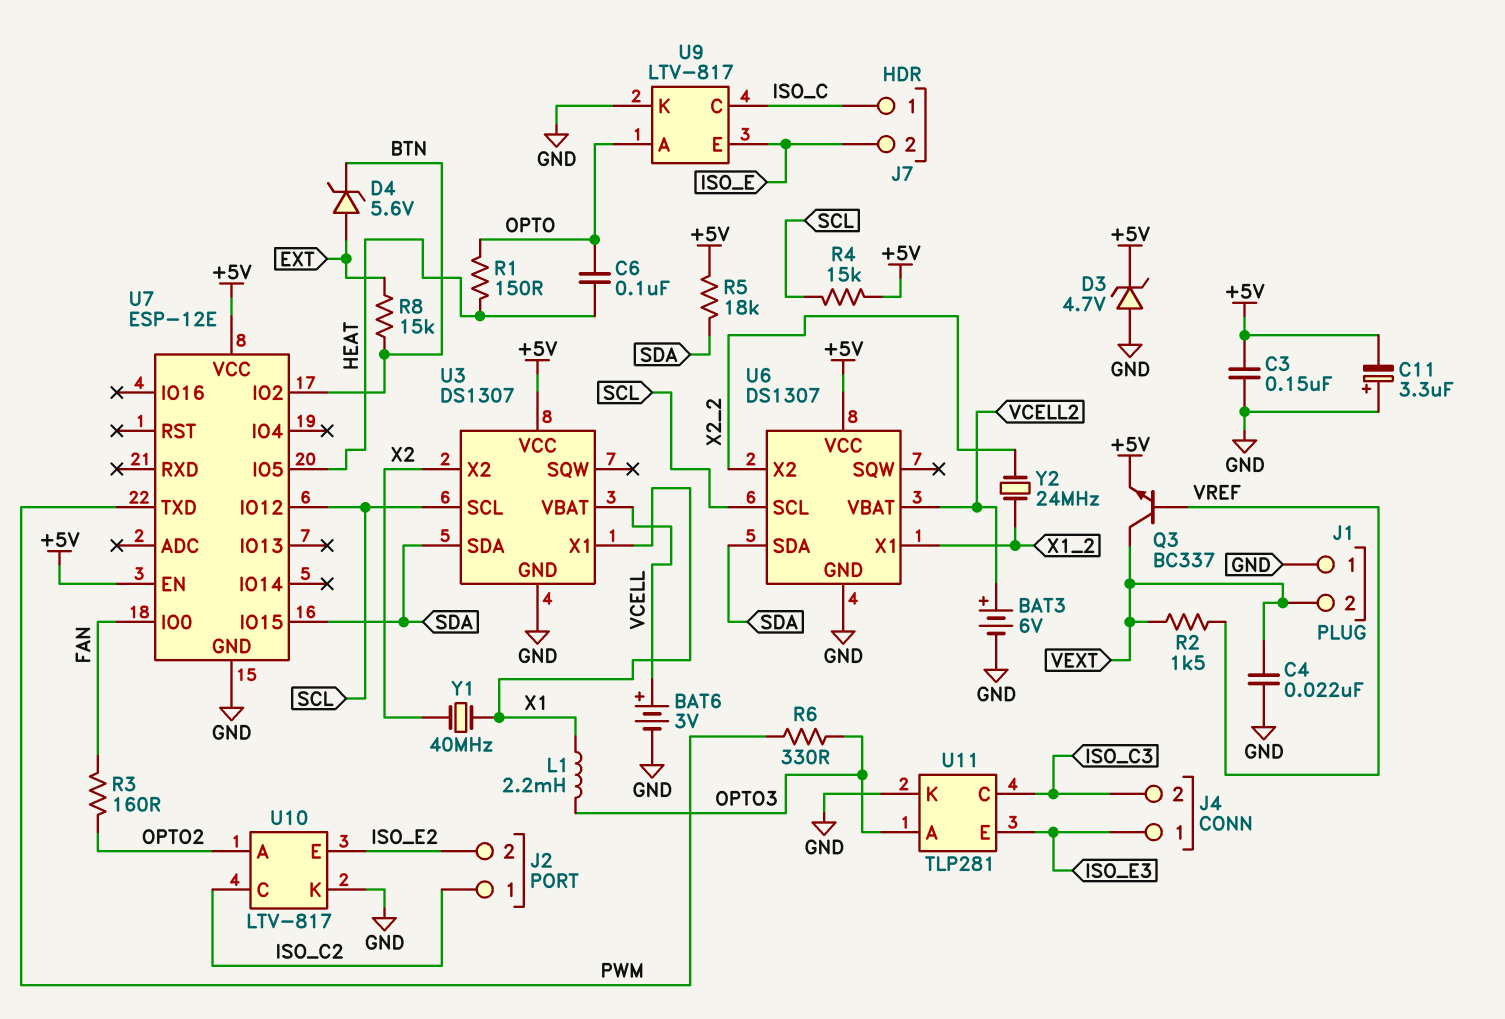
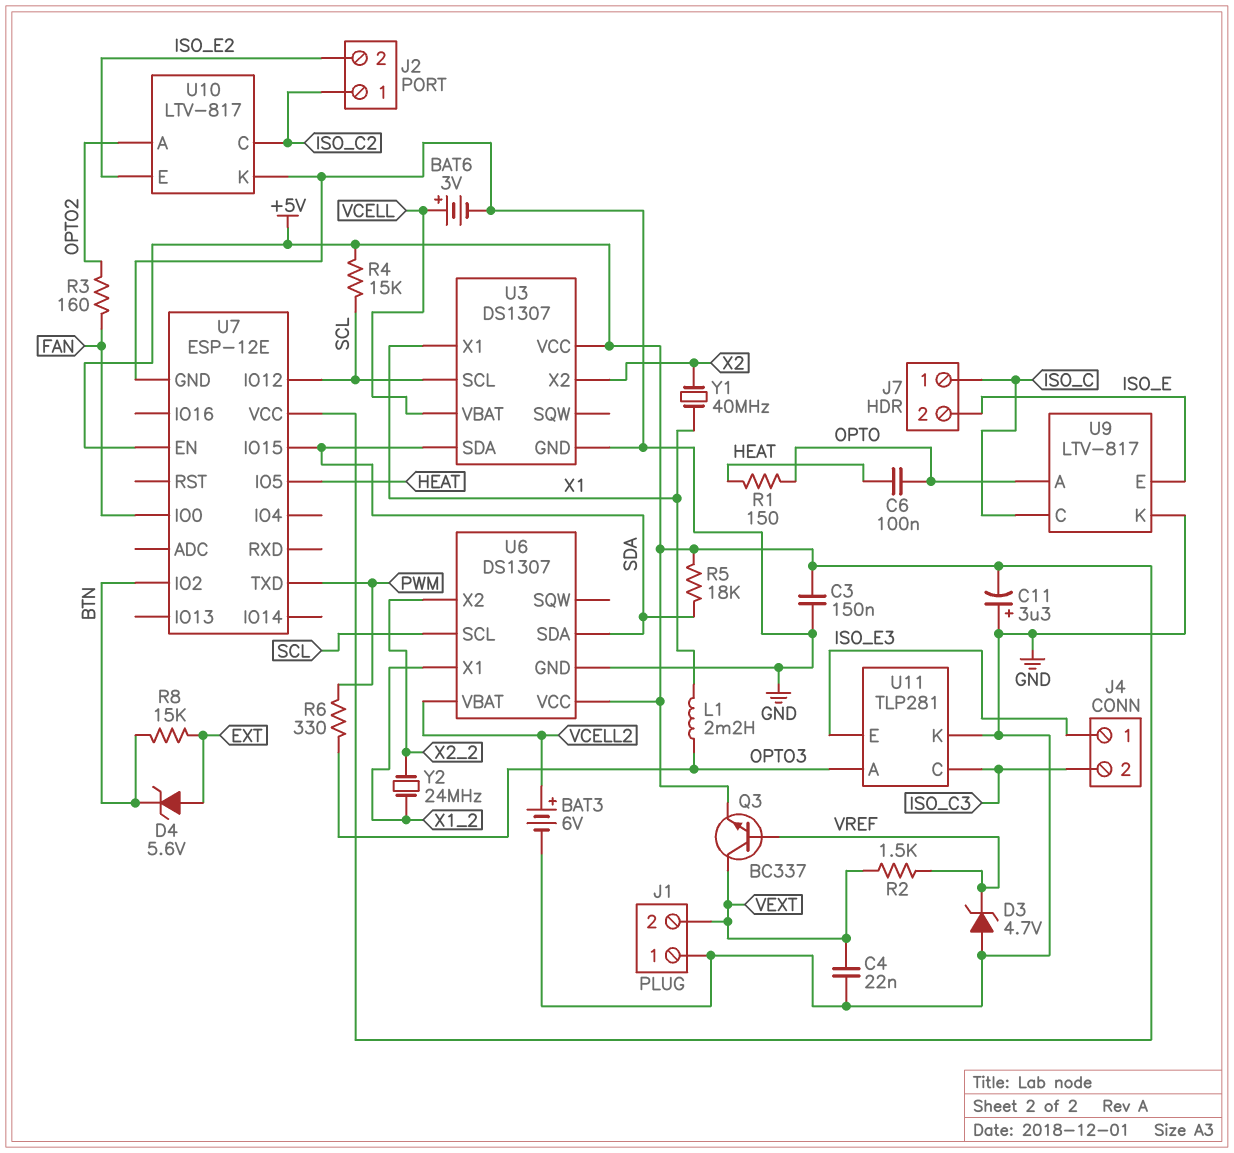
D3: zener 4.7V (A GND, K +5V) -> zener 4.7V (A GND, K VREF)

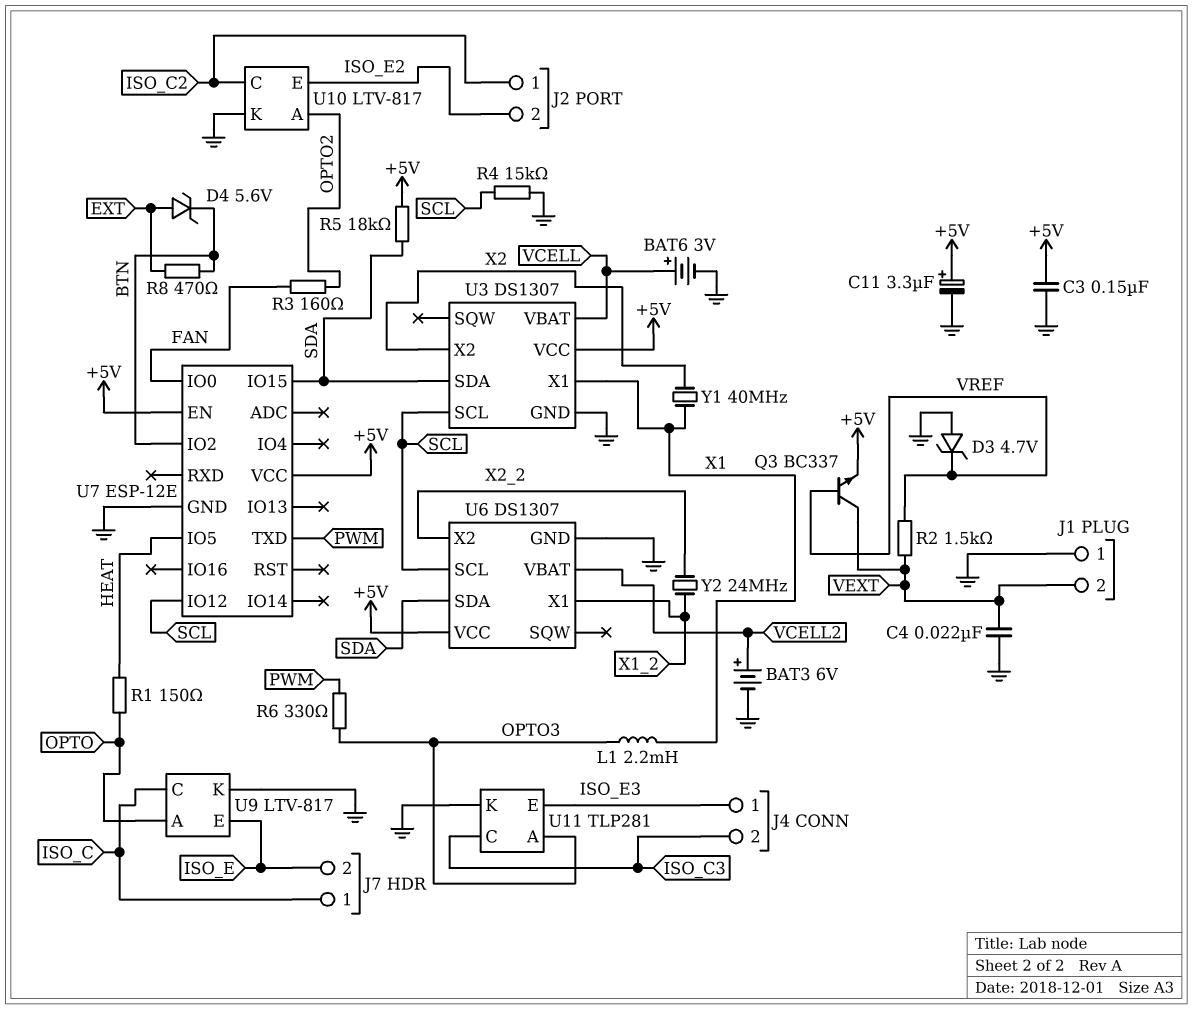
C6: 100nF (HEAT, OPTO) -> none
C11: 3.3uF (plus GND, minus +5V) -> 3.3uF (plus +5V, minus GND)
R4: 15k (+5V, SCL) -> 15k (GND, SCL)
R8: 15k (BTN, EXT) -> 470 (BTN, EXT)

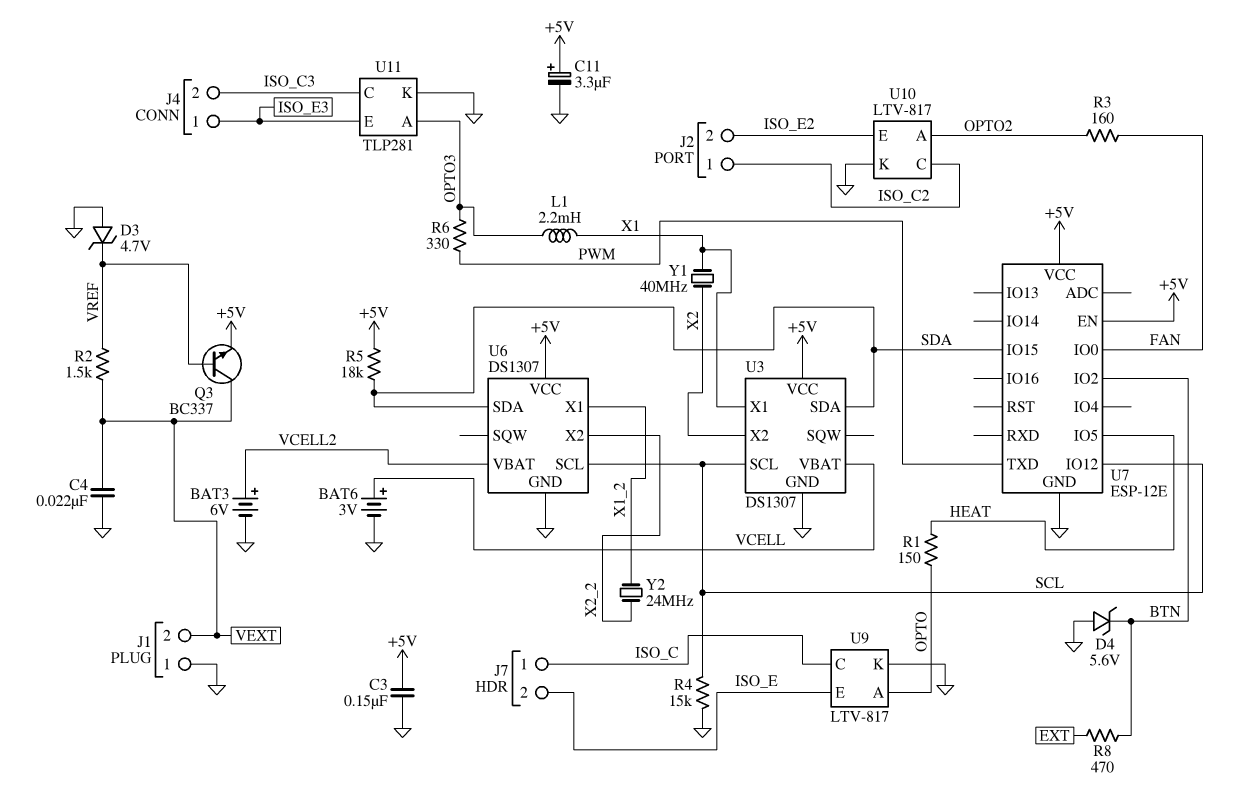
D4: zener 5.6V (A EXT, K BTN) -> zener 5.6V (A GND, K BTN)

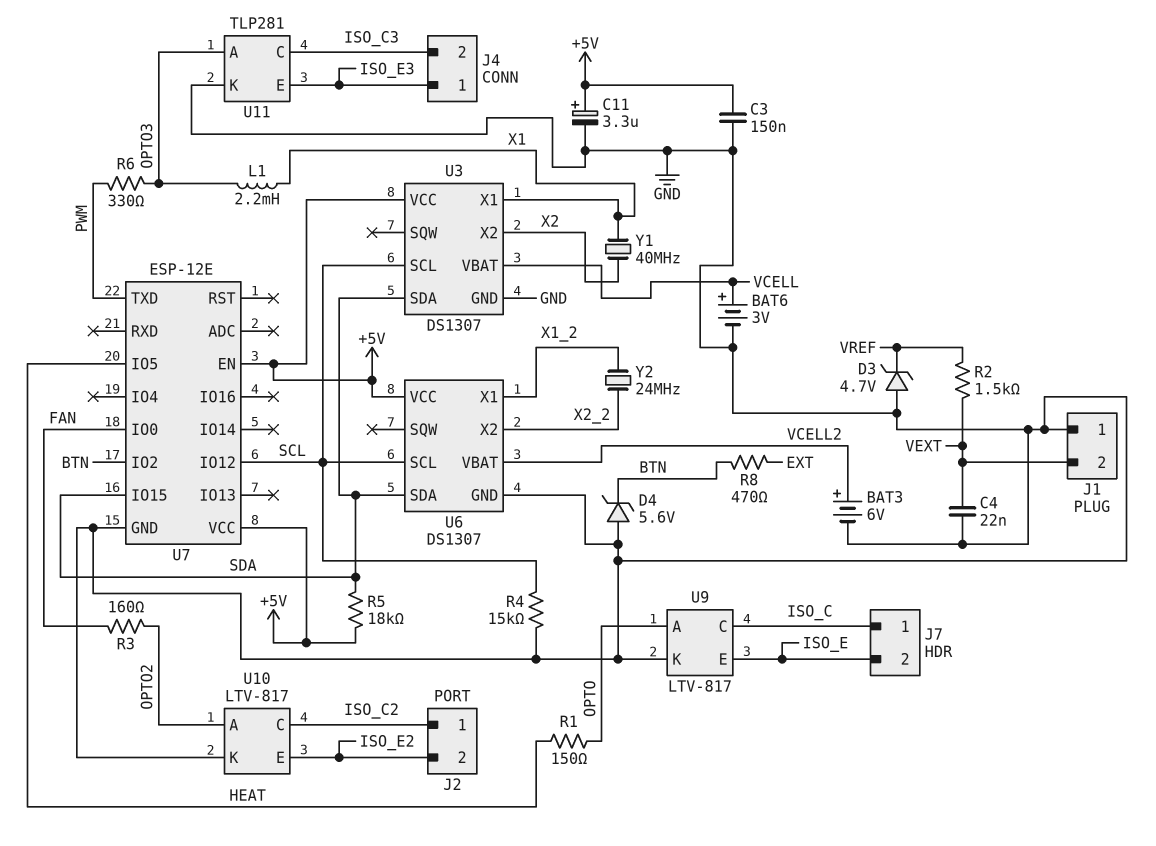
Q3: NPN BC337 (B VREF, C VEXT, E +5V) -> none

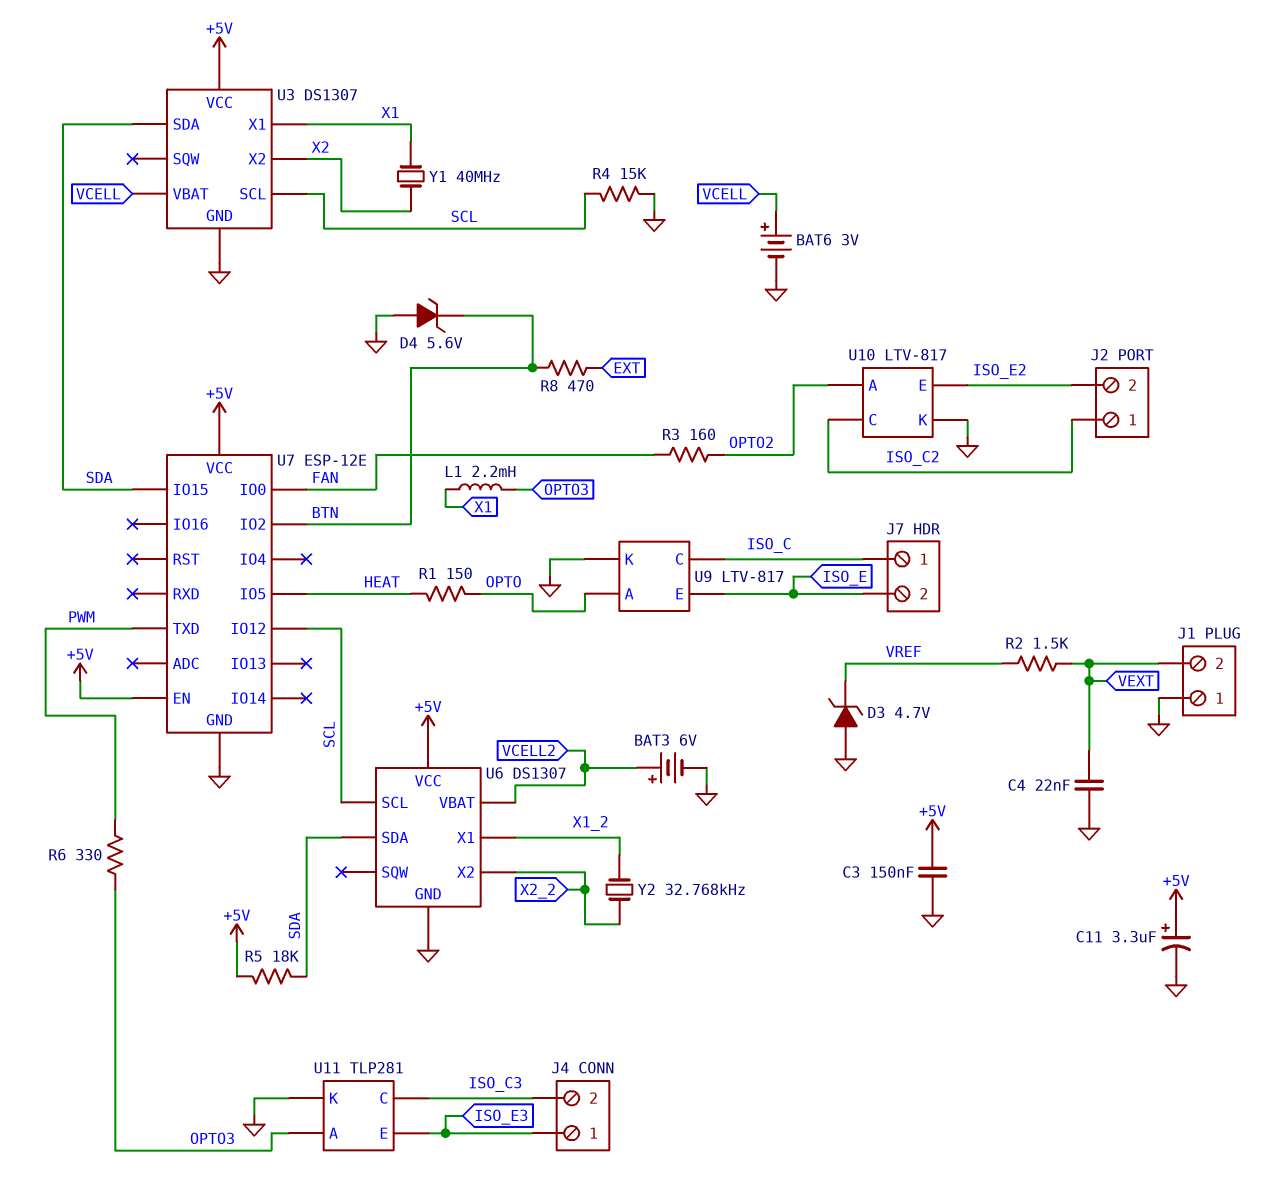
Y2: 24MHz (X1_2, X2_2) -> 32.768kHz (X1_2, X2_2)

